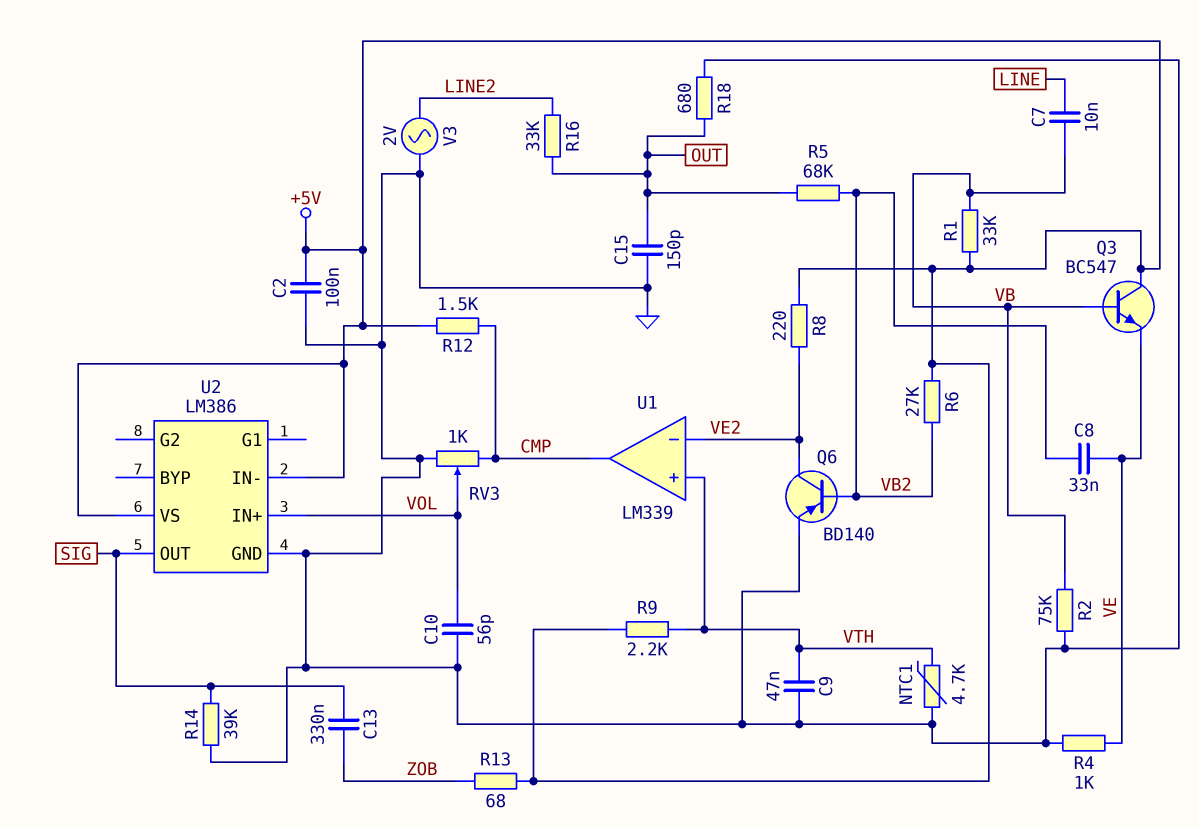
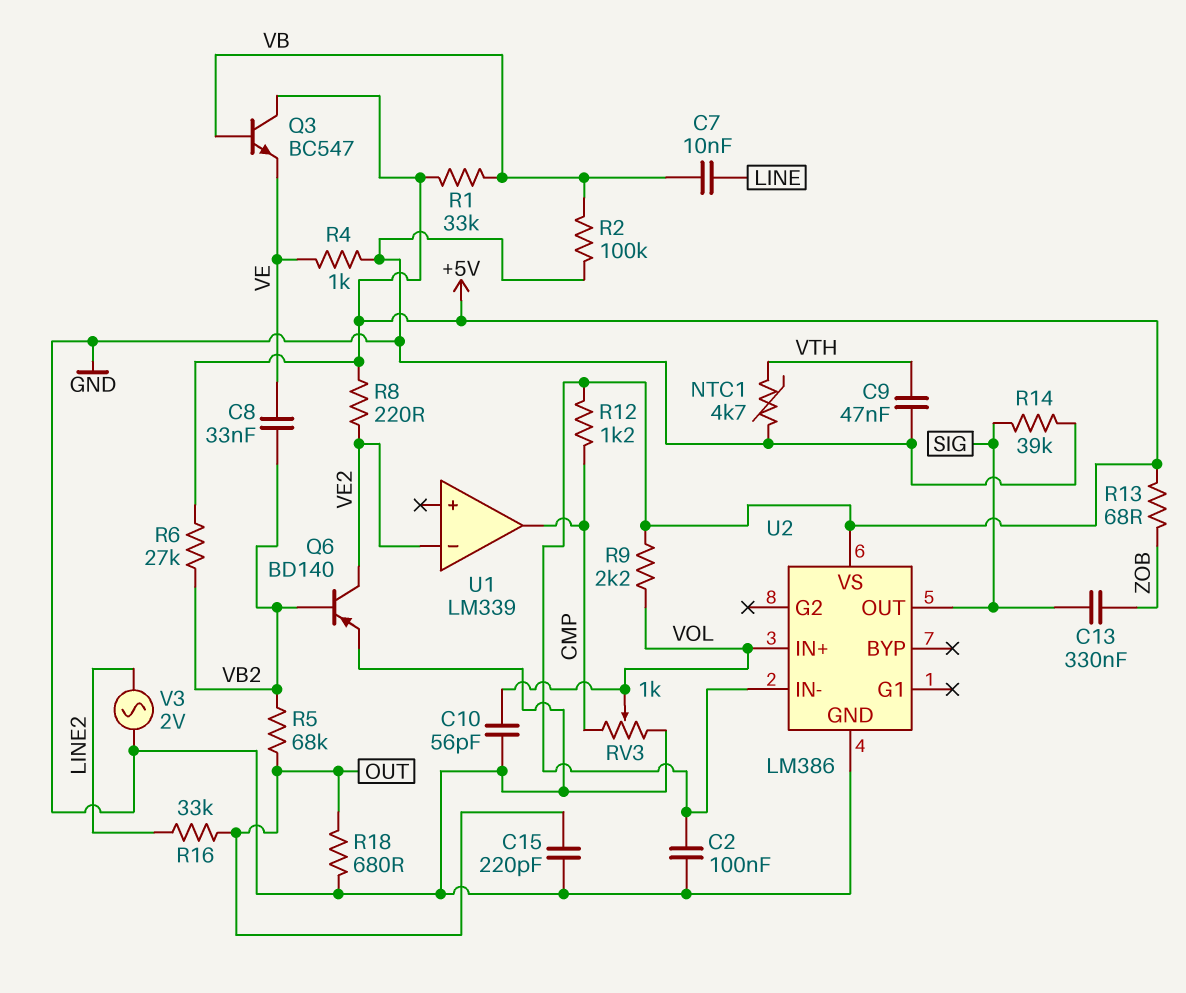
C15: 150pF (GND, OUT) -> 220pF (GND, OUT)
R2: 75k (GND, VB) -> 100k (GND, VB)
R9: 2.2k (+5V, VTH) -> 2.2k (+5V, VOL)
R12: 1.5k (+5V, CMP) -> 1.2k (+5V, CMP)
U1 pin in+: VTH -> none

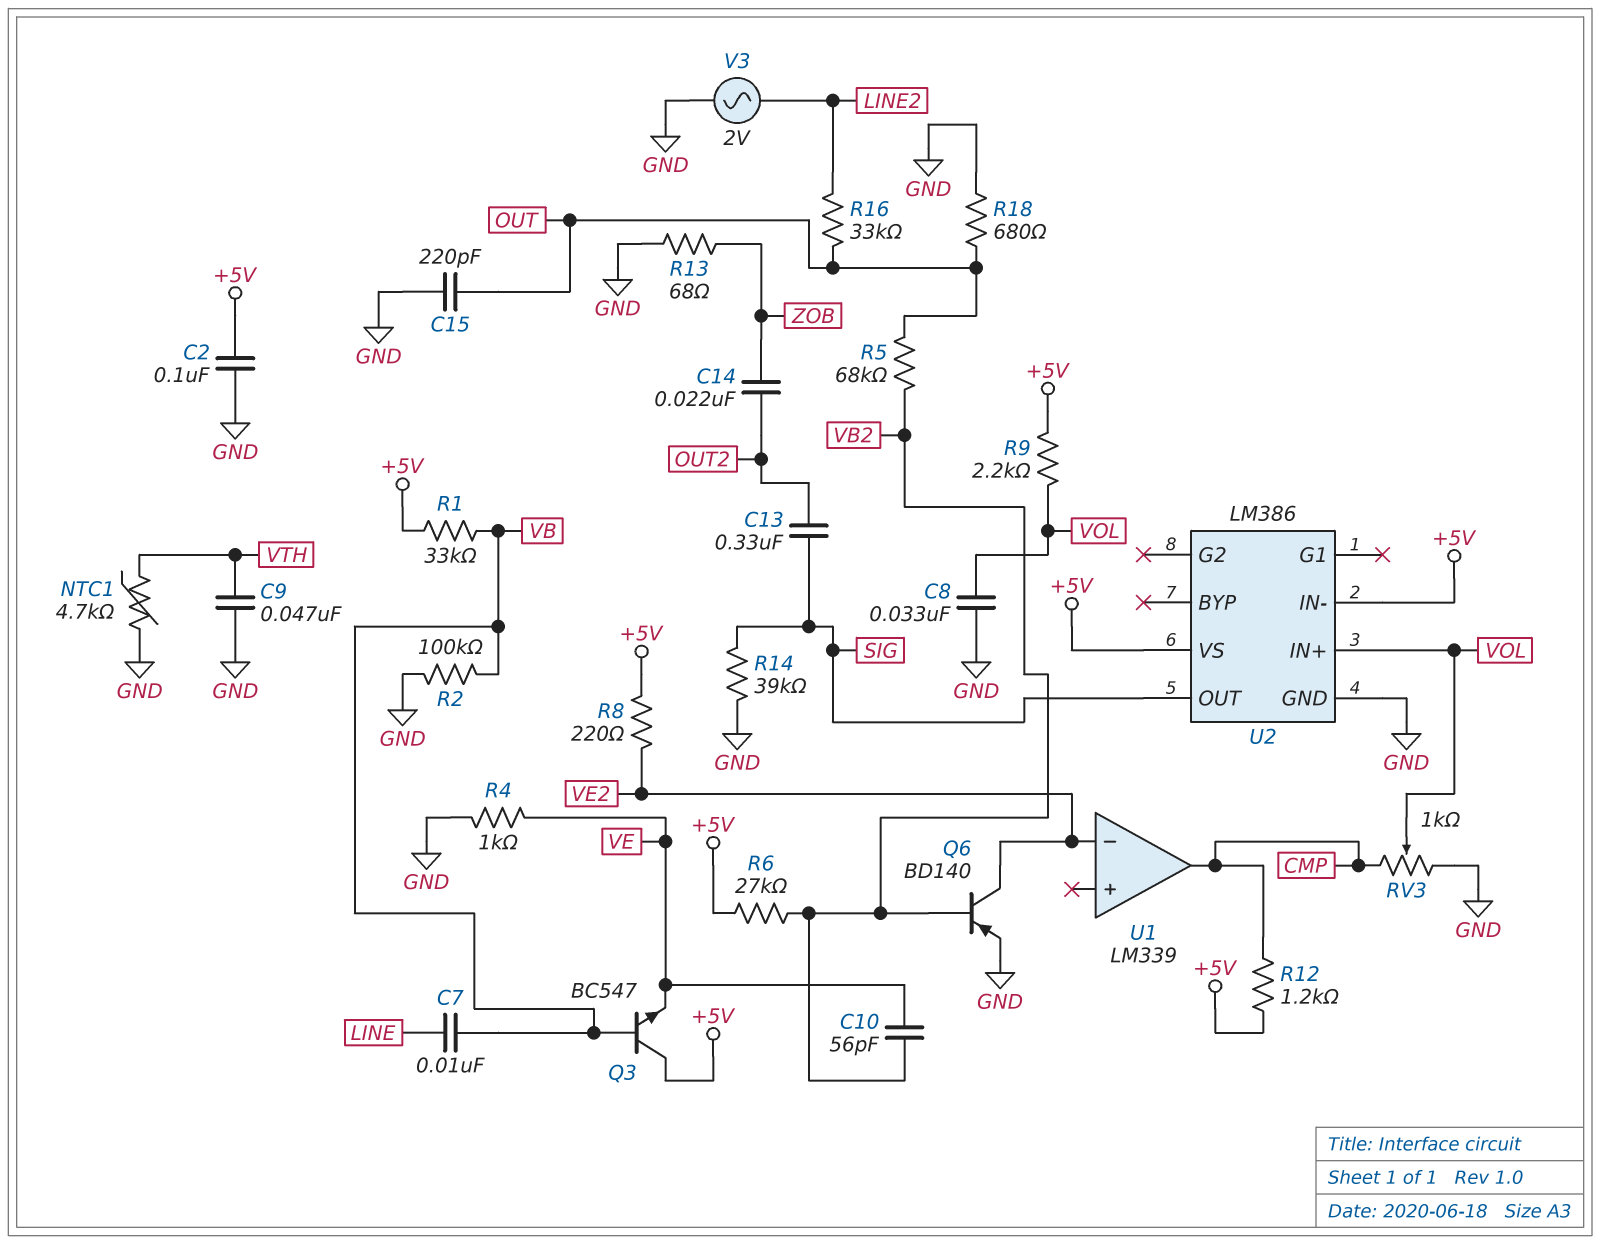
C8: 33nF (VB2, VE) -> 33nF (GND, VOL)
C10: 56pF (GND, VOL) -> 56pF (VB2, VE)
C13: 330nF (SIG, ZOB) -> 330nF (OUT2, SIG)
C14: none -> 22nF (OUT2, ZOB)
R13: 68 (+5V, ZOB) -> 68 (GND, ZOB)

